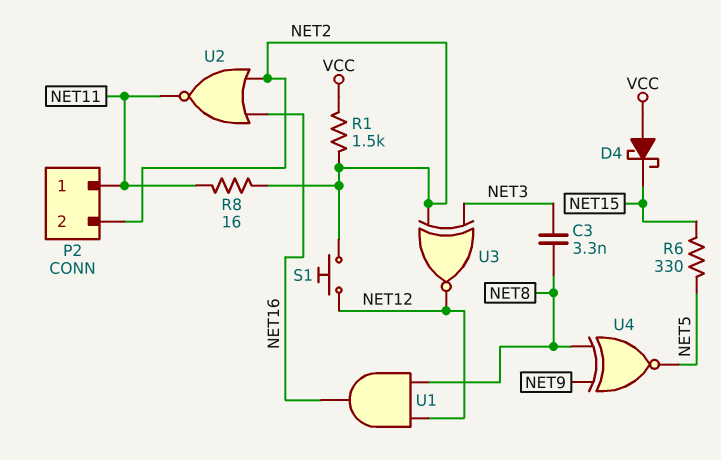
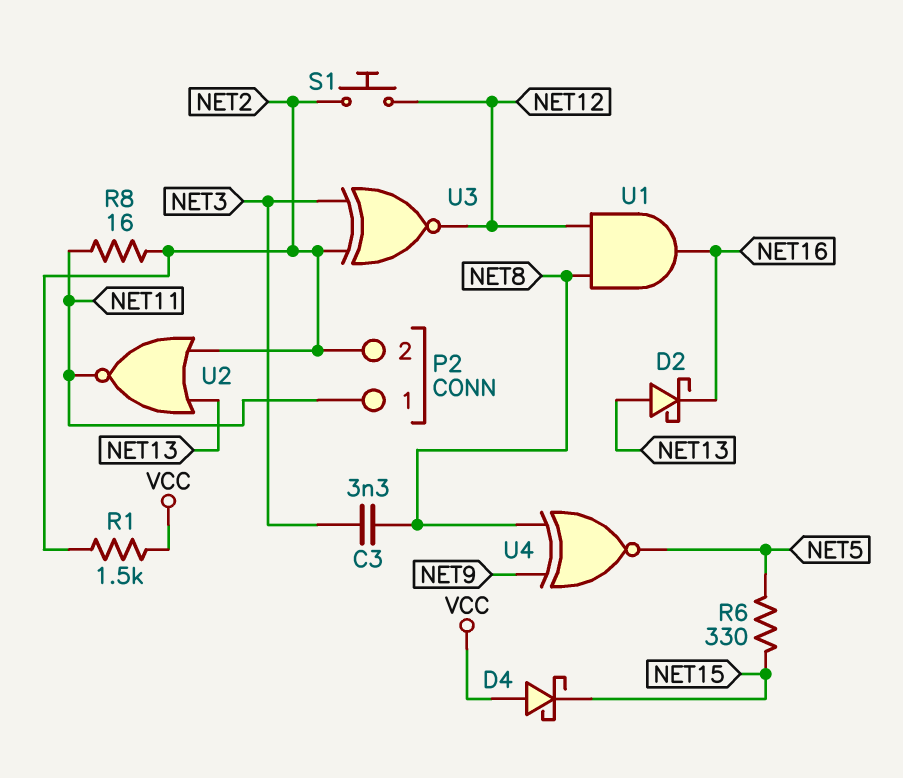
D2: none -> schottky (A NET13, K NET16)
U2: NOR (in NET2, in NET16, out NET11) -> NOR (in NET2, in NET13, out NET11)

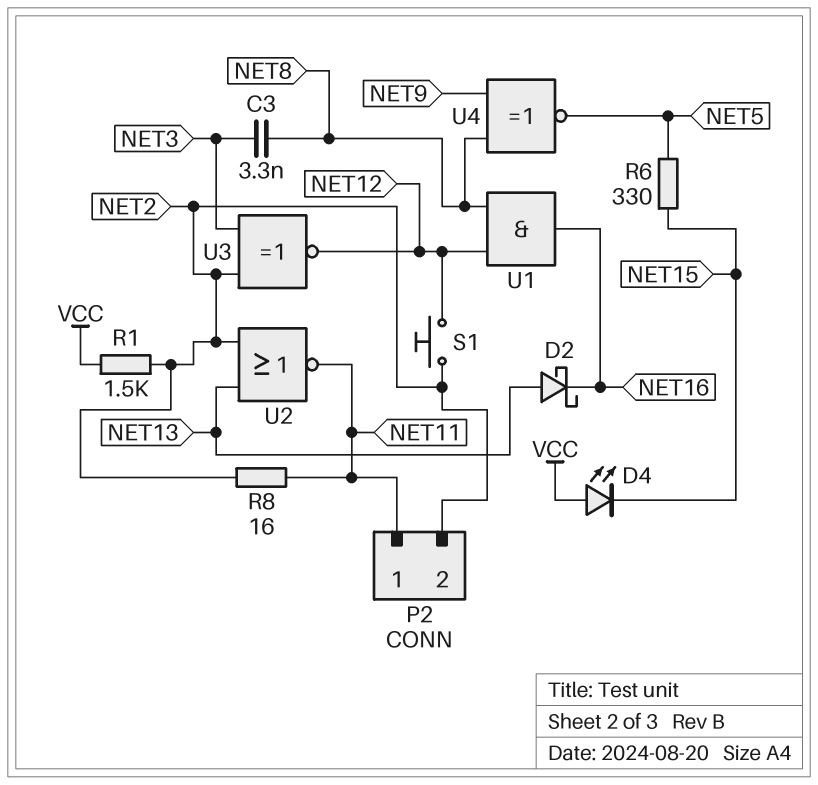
D4: schottky (A VCC, K NET15) -> LED (A VCC, K NET15)

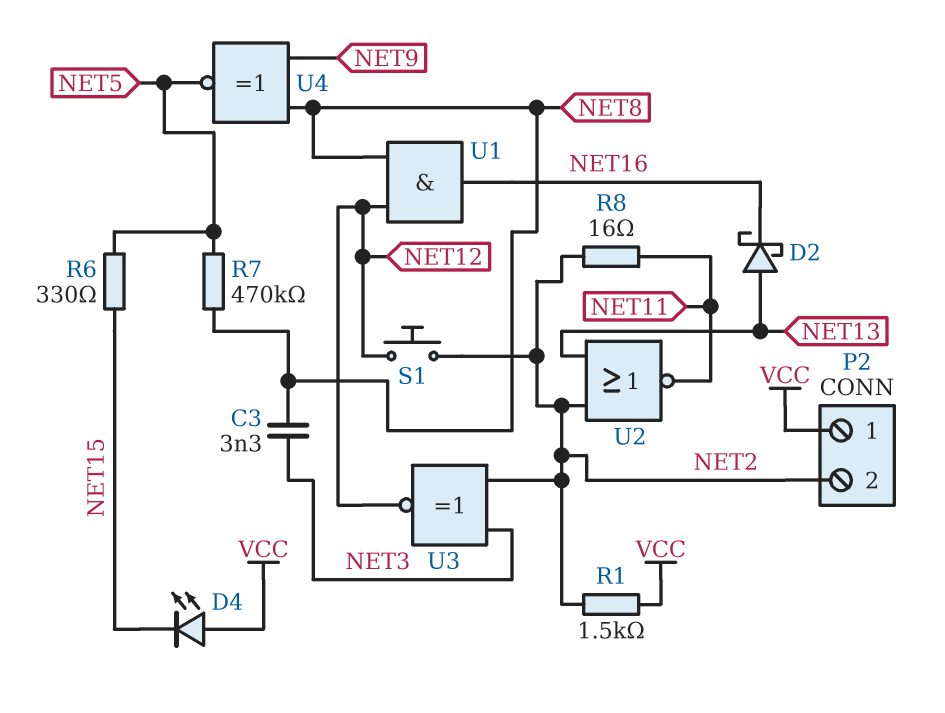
P2 pin 1: NET11 -> VCC
R7: none -> 470k (NET5, NET8)

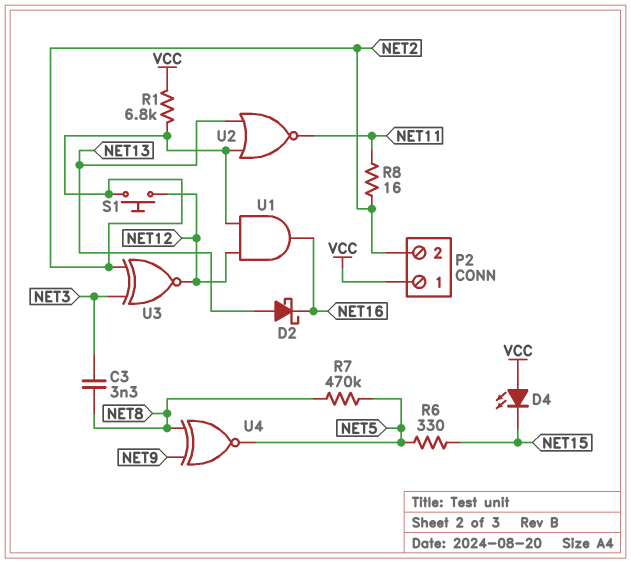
R1: 1.5k (NET2, VCC) -> 6.8k (NET2, VCC)
U1: AND (in NET8, in NET12, out NET16) -> AND (in NET2, in NET12, out NET16)

